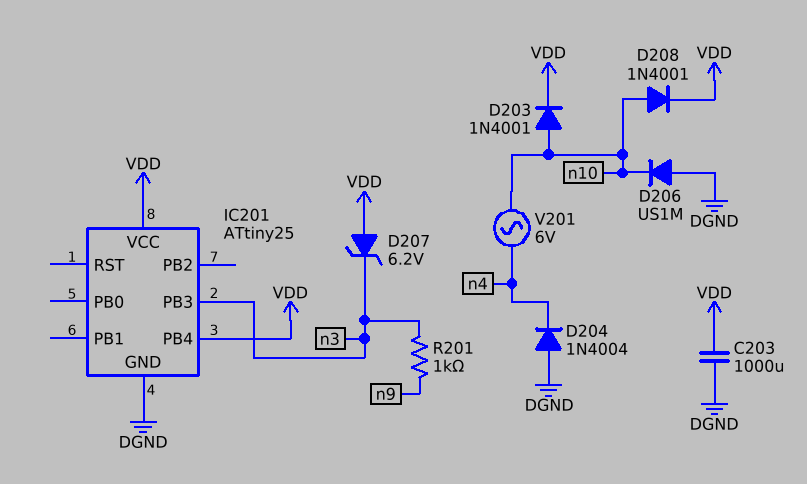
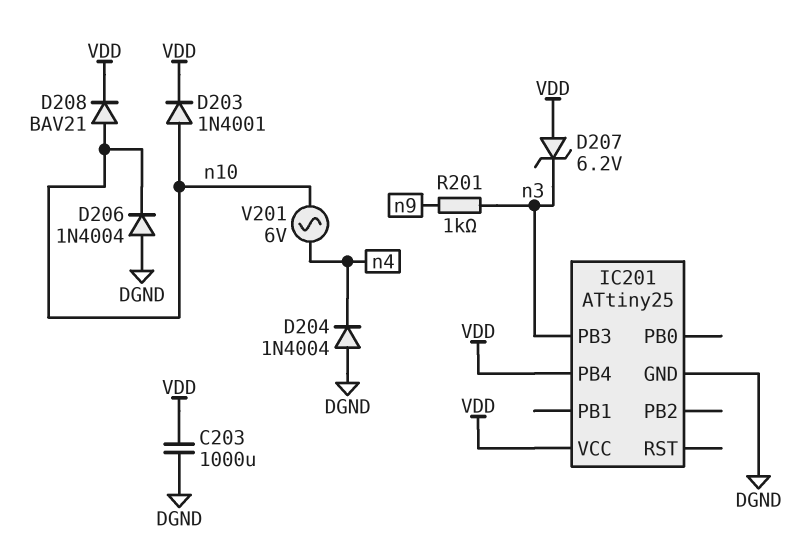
D206: diode US1M (A DGND, K n10) -> diode 1N4004 (A DGND, K n10)
D208: diode 1N4001 (A n10, K VDD) -> diode BAV21 (A n10, K VDD)

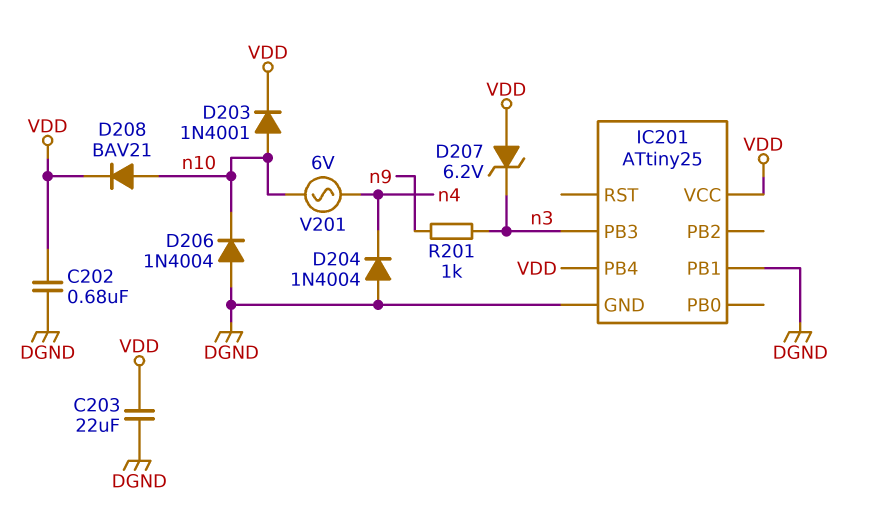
C202: none -> 680nF (DGND, VDD)
C203: 1000uF (DGND, VDD) -> 22uF (DGND, VDD)
IC201 pin PB1: none -> DGND

